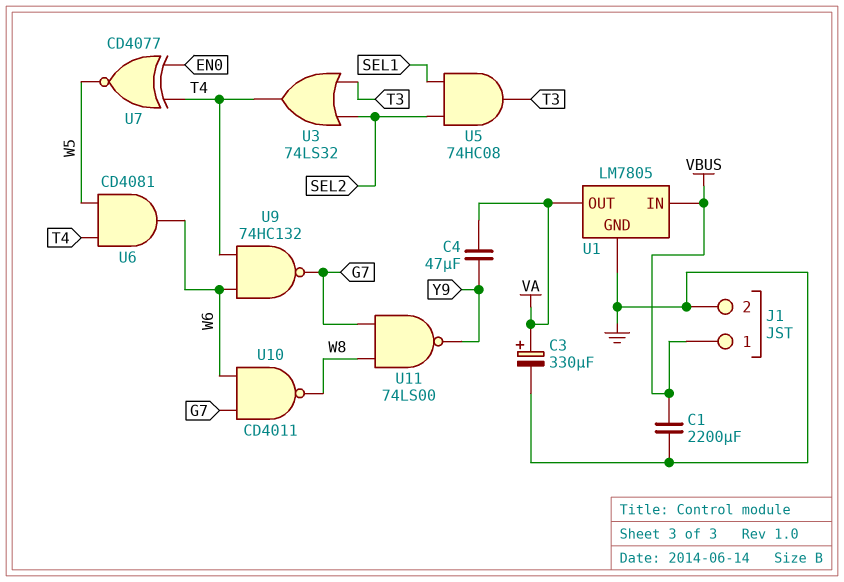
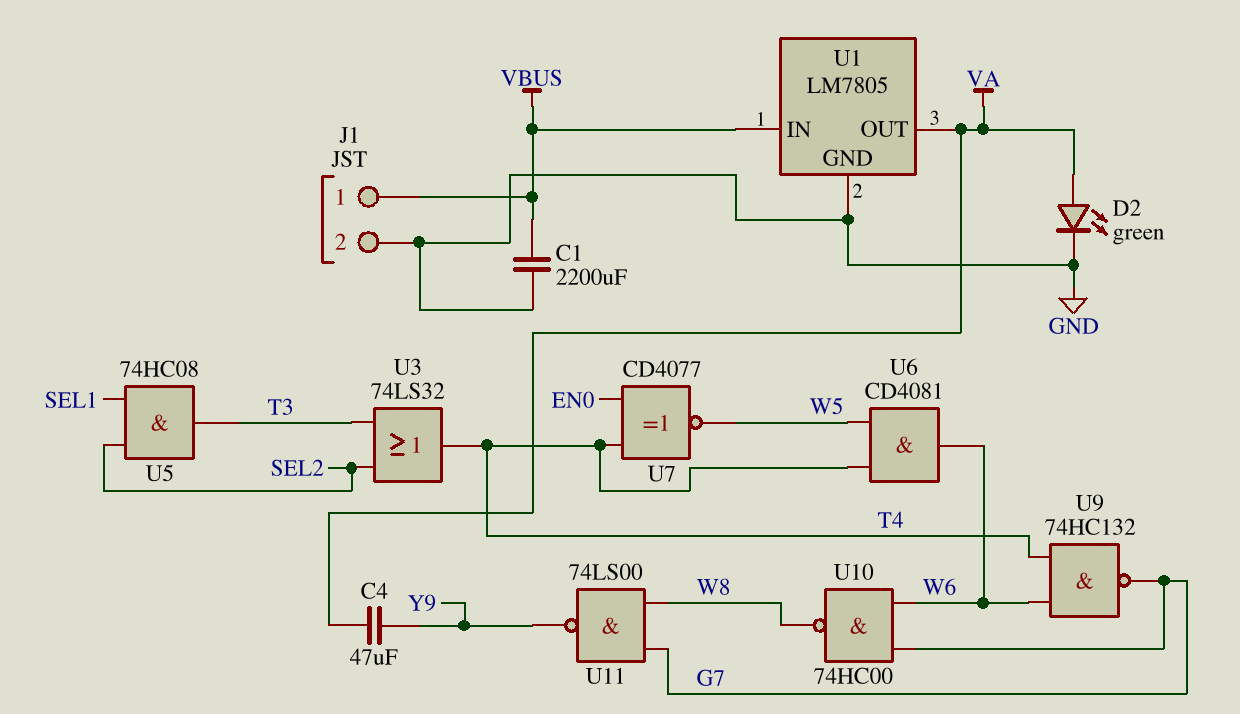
C3: 330uF (plus VA, minus GND) -> none
D2: none -> LED green (A VA, K GND)
U10: NAND CD4011 (in G7, in W6, out W8) -> NAND 74HC00 (in G7, in W6, out W8)

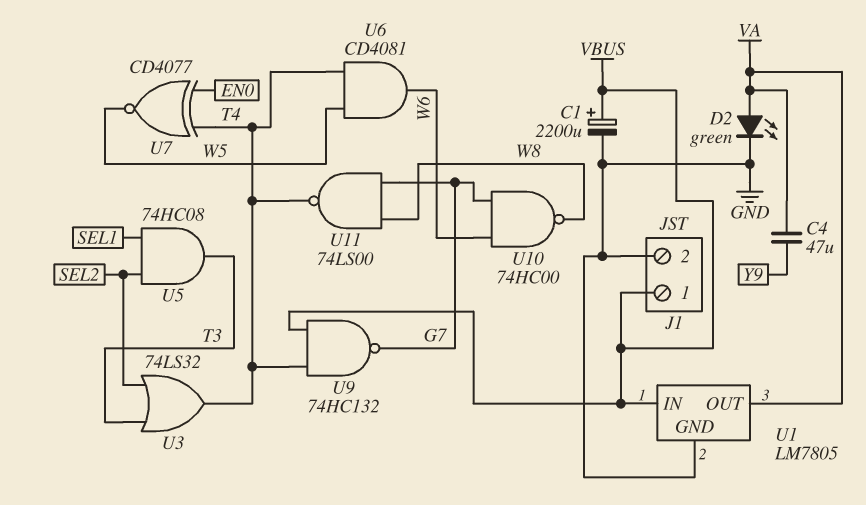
C1: 2200uF (GND, VBUS) -> 2200uF (plus VBUS, minus GND)
U9: NAND 74HC132 (in T4, in W6, out G7) -> NAND 74HC132 (in T4, in VBUS, out G7)
U11: NAND 74LS00 (in G7, in W8, out Y9) -> NAND 74LS00 (in G7, in W8, out T4)

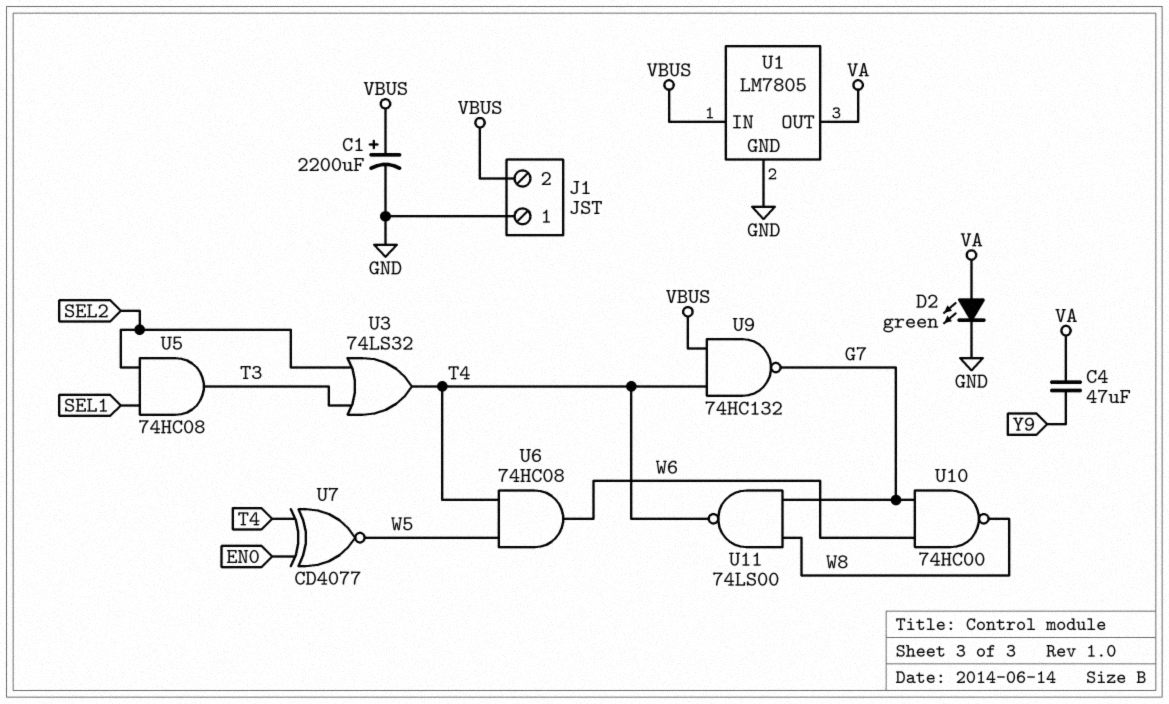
J1 pin 1: VBUS -> GND
J1 pin 2: GND -> VBUS
U6: AND CD4081 (in T4, in W5, out W6) -> AND 74HC08 (in T4, in W5, out W6)

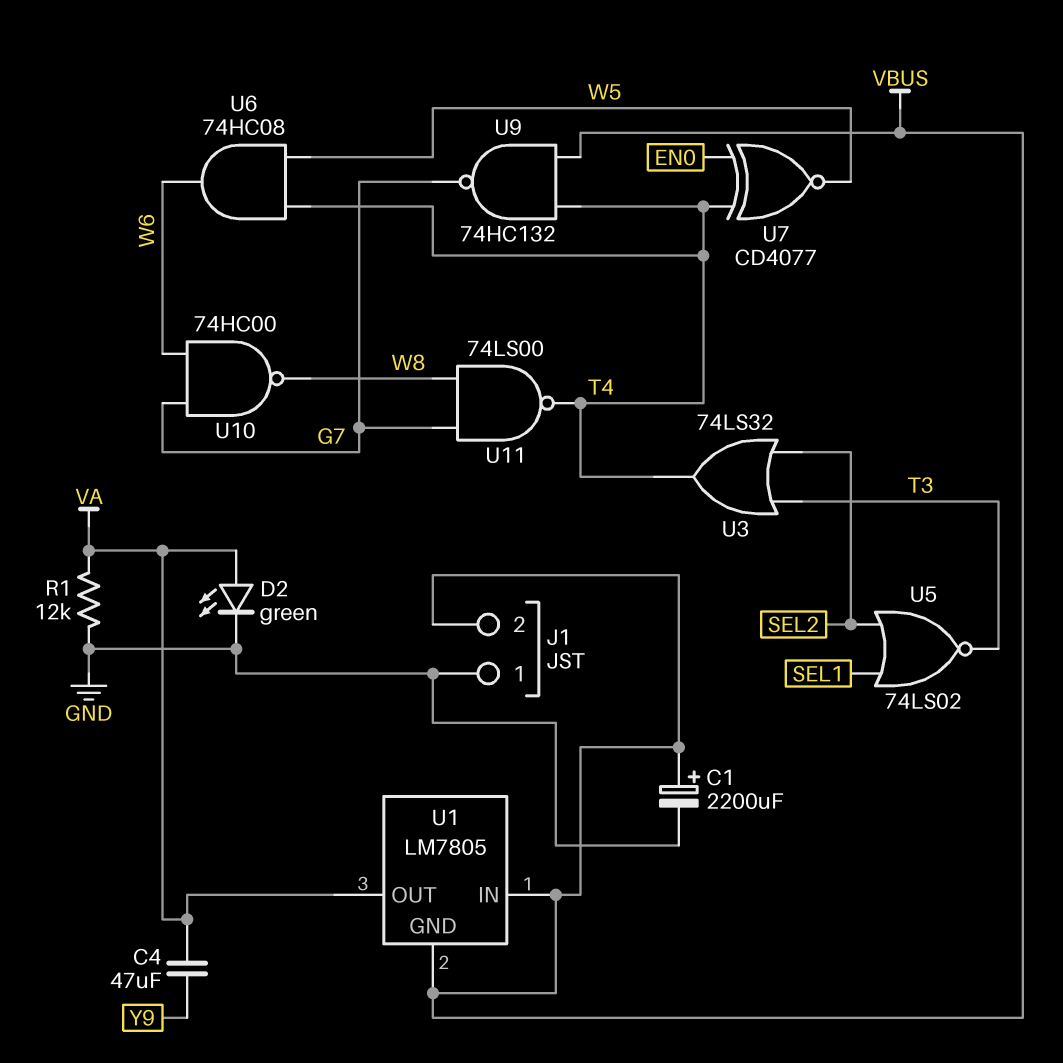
R1: none -> 12k (GND, VA)
U1 pin GND: GND -> VBUS
U5: AND 74HC08 (in SEL1, in SEL2, out T3) -> NOR 74LS02 (in SEL1, in SEL2, out T3)

